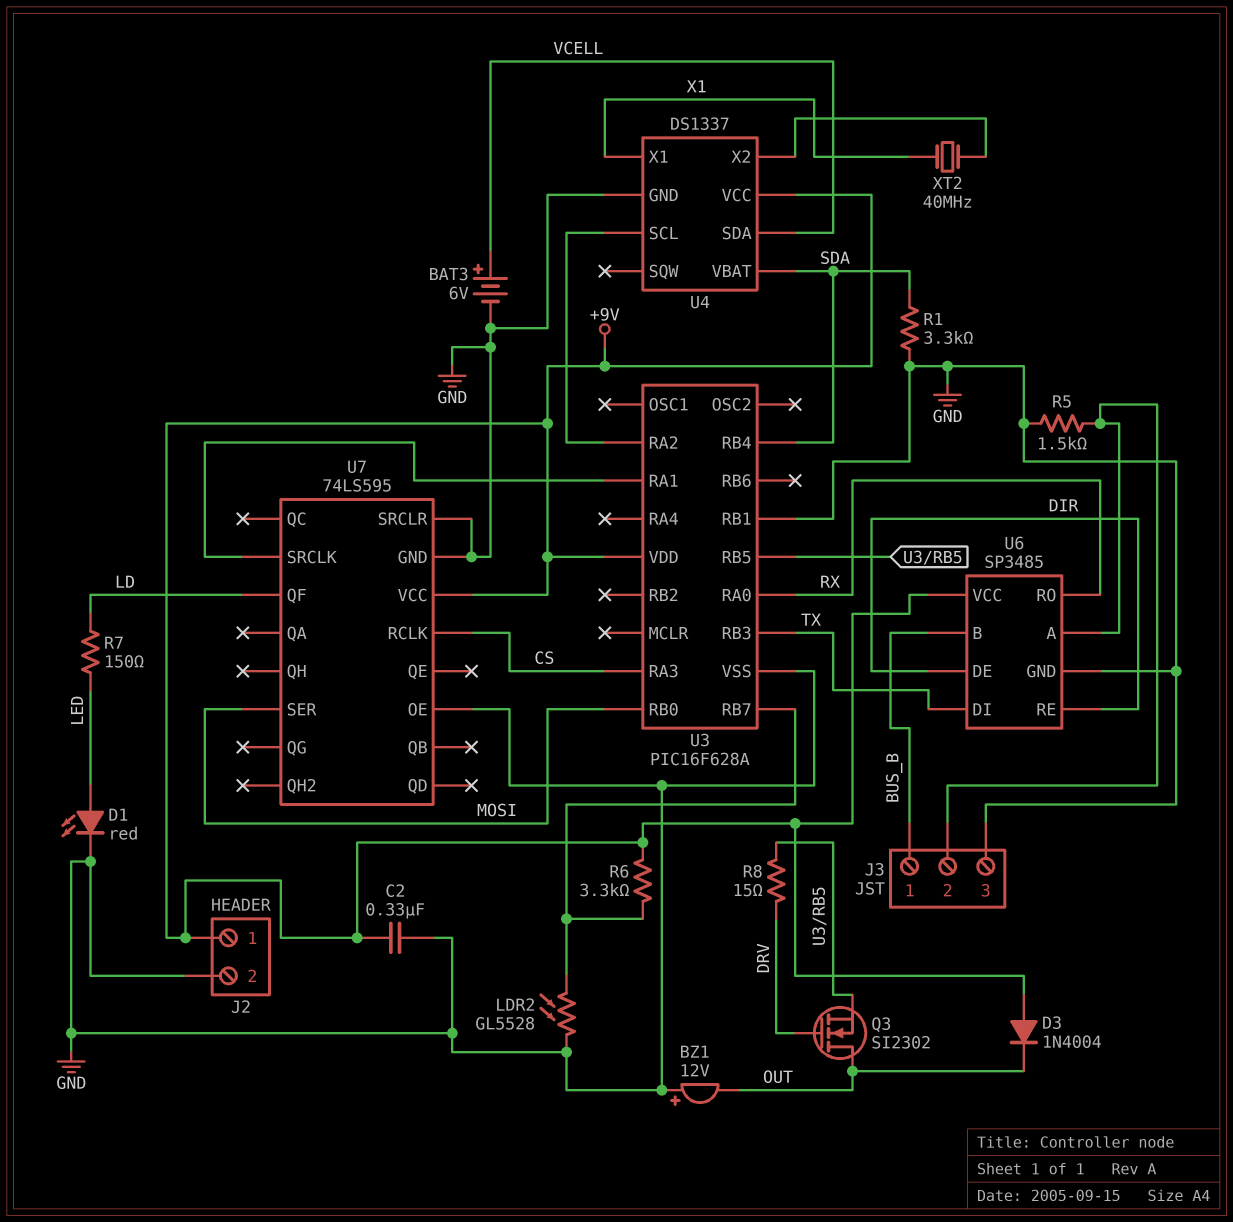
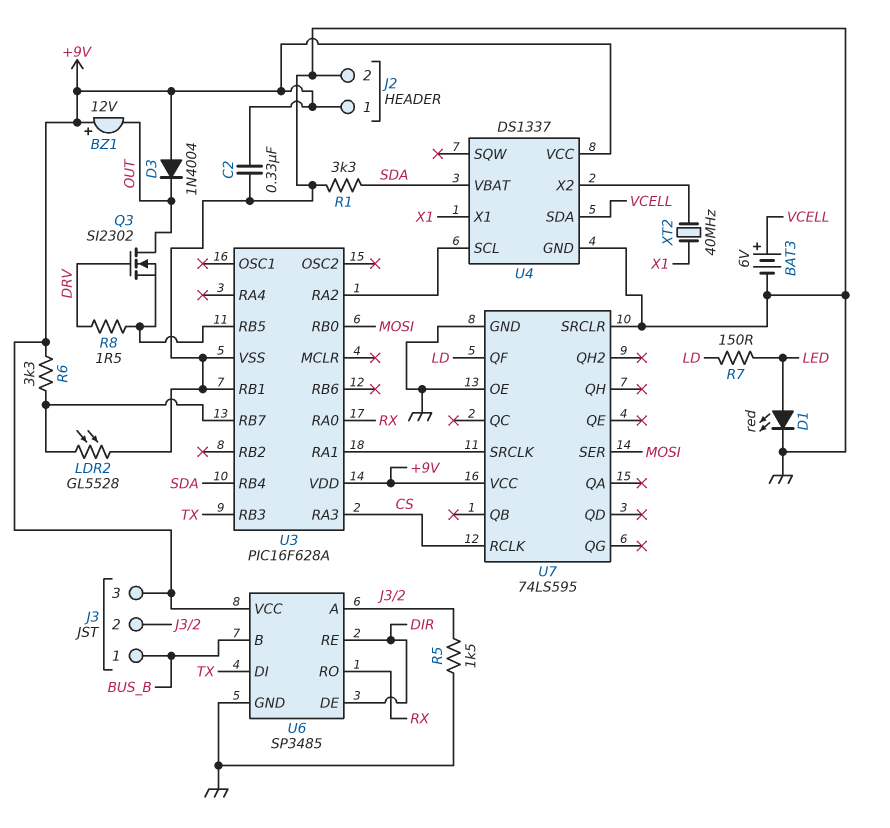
BZ1: buzzer 12V (plus GND, minus OUT) -> buzzer 12V (plus +9V, minus OUT)
J3 pin 3: GND -> +9V
R8: 15 (DRV, U3/RB5) -> 1.5 (DRV, U3/RB5)

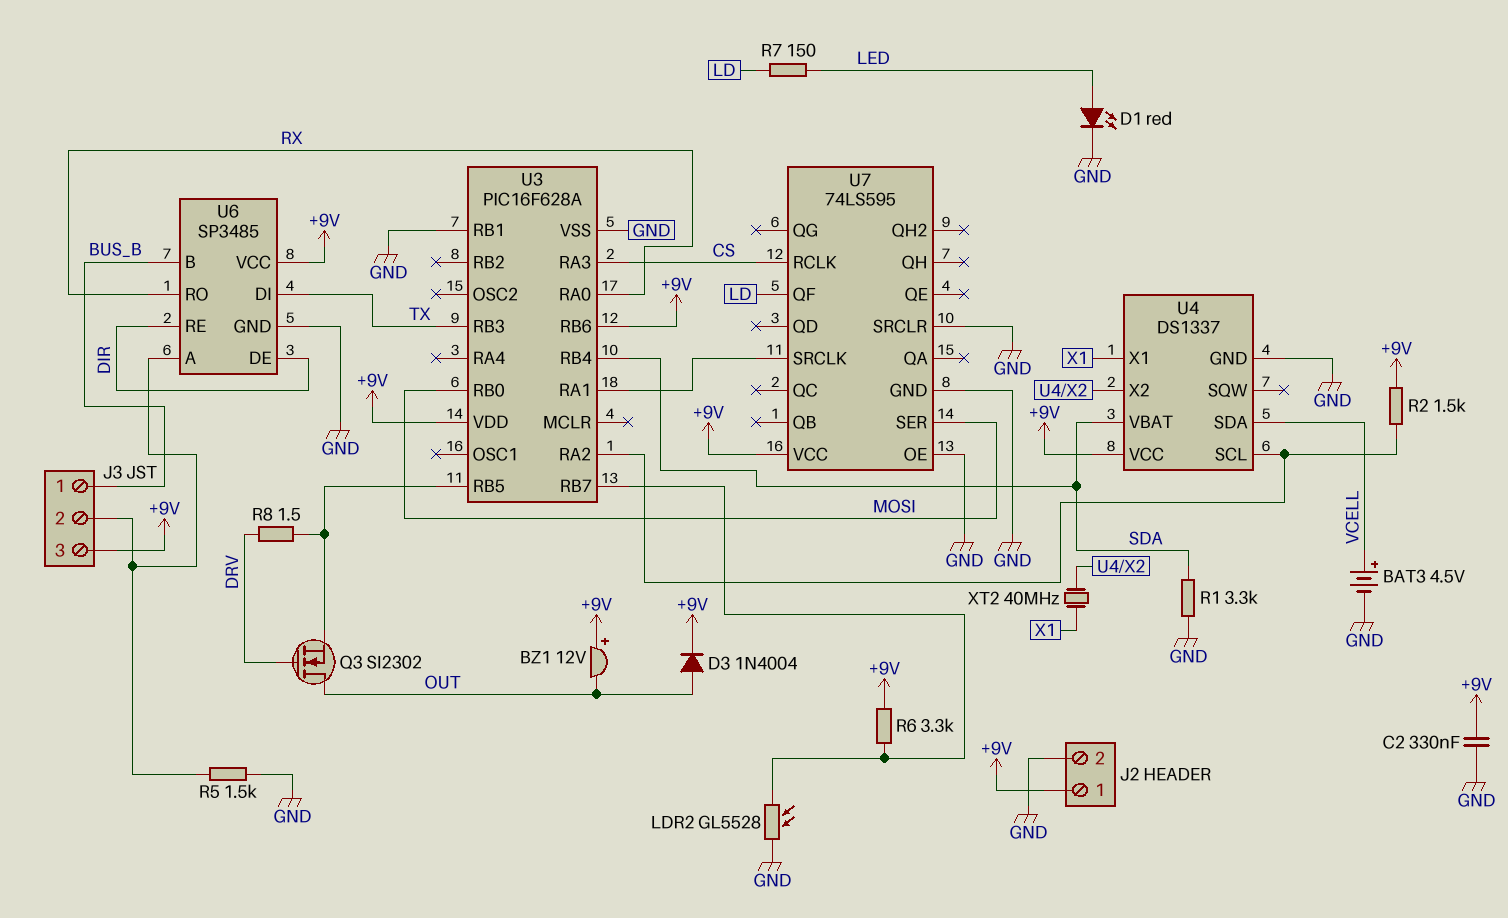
BAT3: 6V (plus VCELL, minus GND) -> 4.5V (plus VCELL, minus GND)
D3: diode 1N4004 (A +9V, K OUT) -> diode 1N4004 (A OUT, K +9V)
R2: none -> 1.5k (+9V, U3/RA2)
U3 pin RB6: none -> +9V

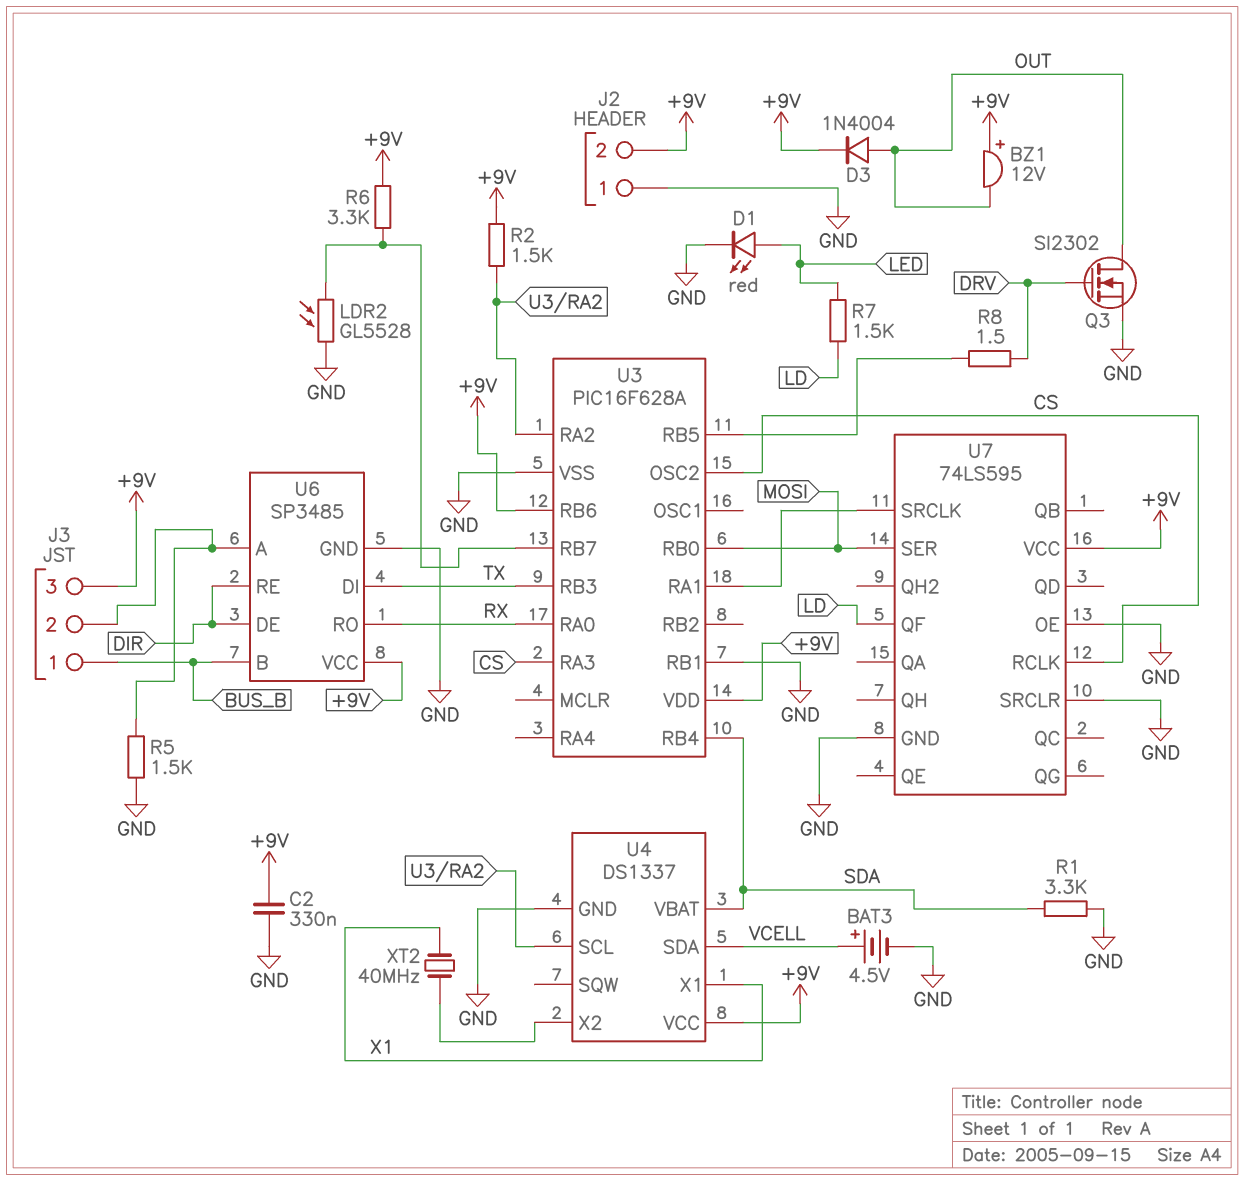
J2 pin 1: +9V -> GND
J2 pin 2: GND -> +9V
Q3: NMOS SI2302 (G DRV, D OUT, S U3/RB5) -> NMOS SI2302 (G DRV, D OUT, S GND)
R7: 150 (LD, LED) -> 1.5k (LD, LED)
U3 pin OSC2: none -> CS

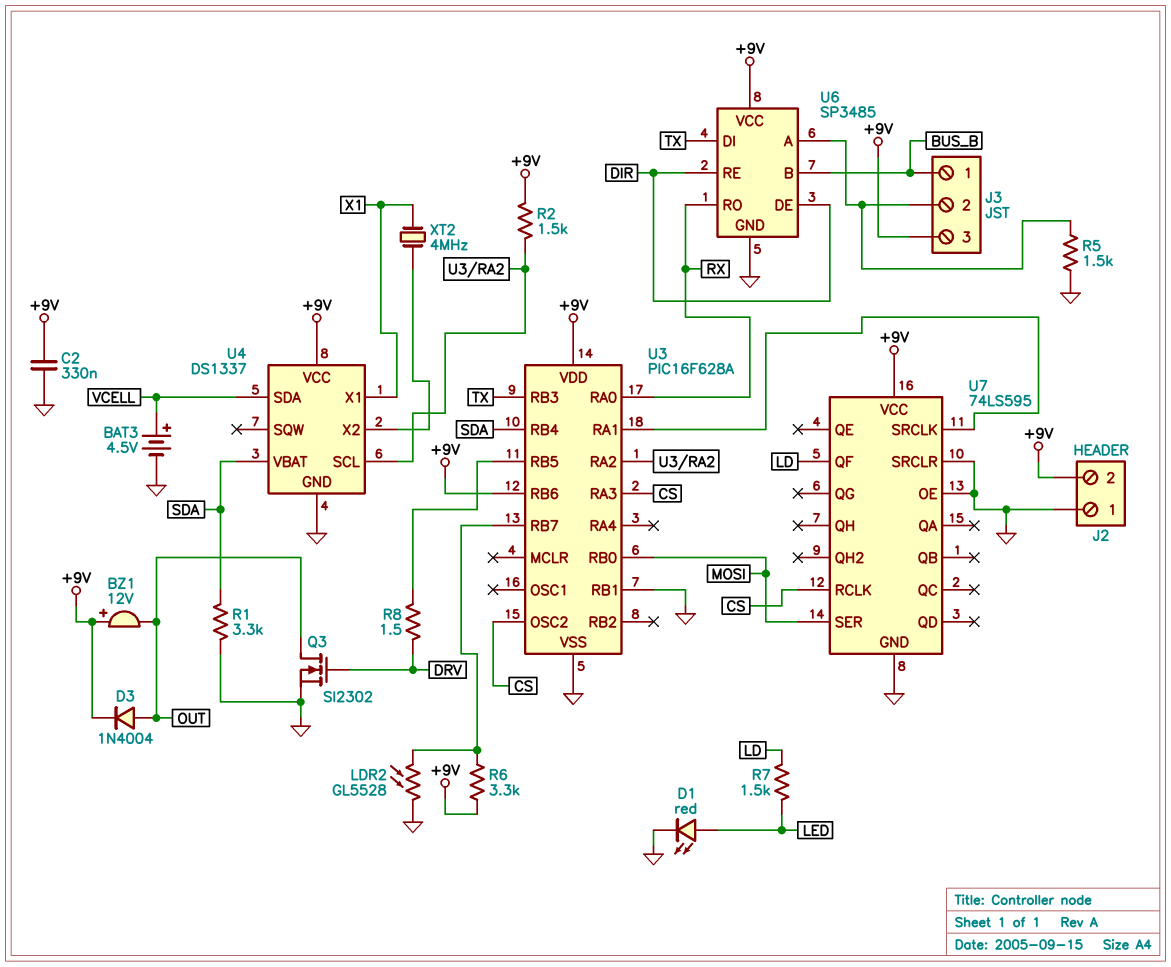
XT2: 40MHz (U4/X2, X1) -> 4MHz (U4/X2, X1)

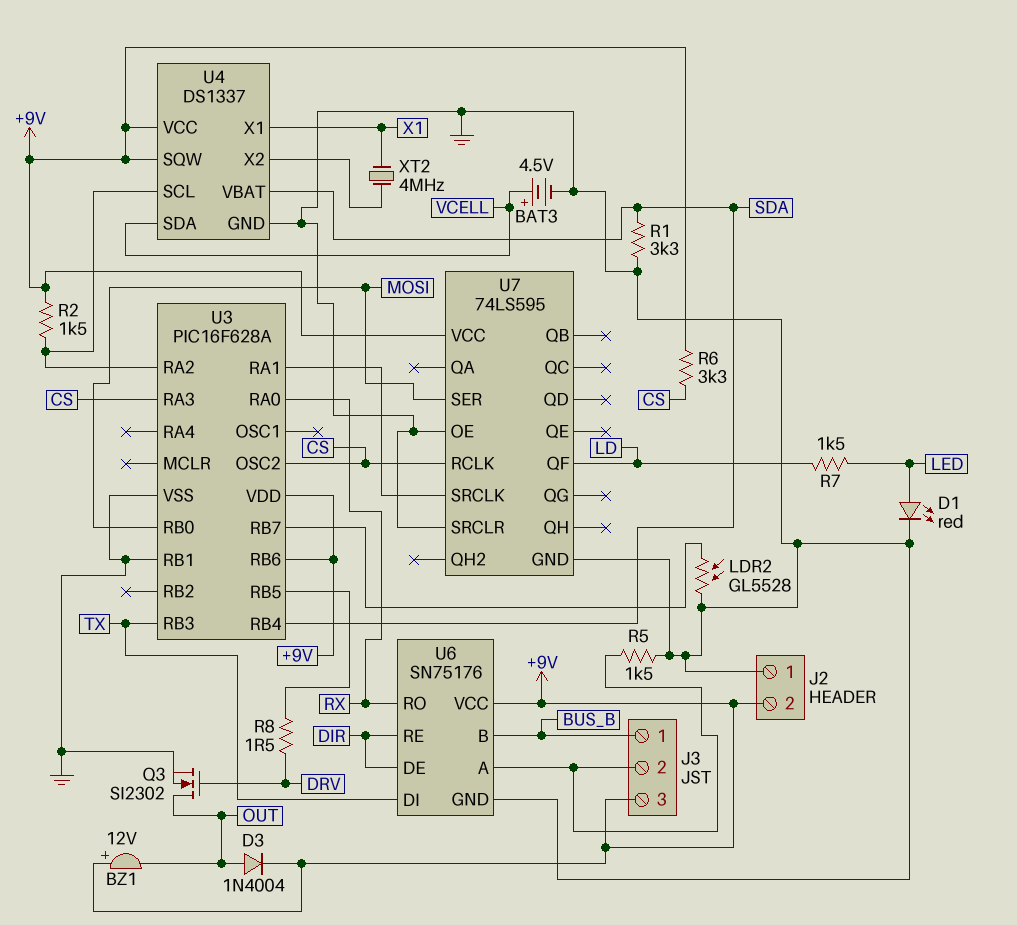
C2: 330nF (+9V, GND) -> none
R6: 3.3k (+9V, U3/RB7) -> 3.3k (+9V, CS)
U4 pin SQW: none -> +9V
U6: SP3485 -> SN75176

